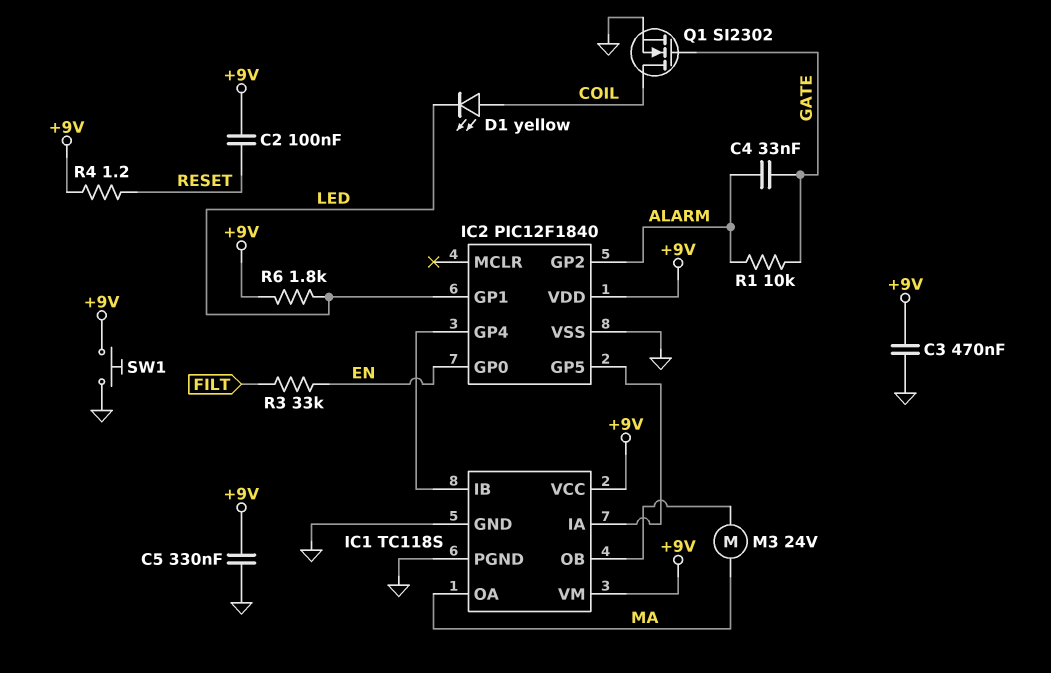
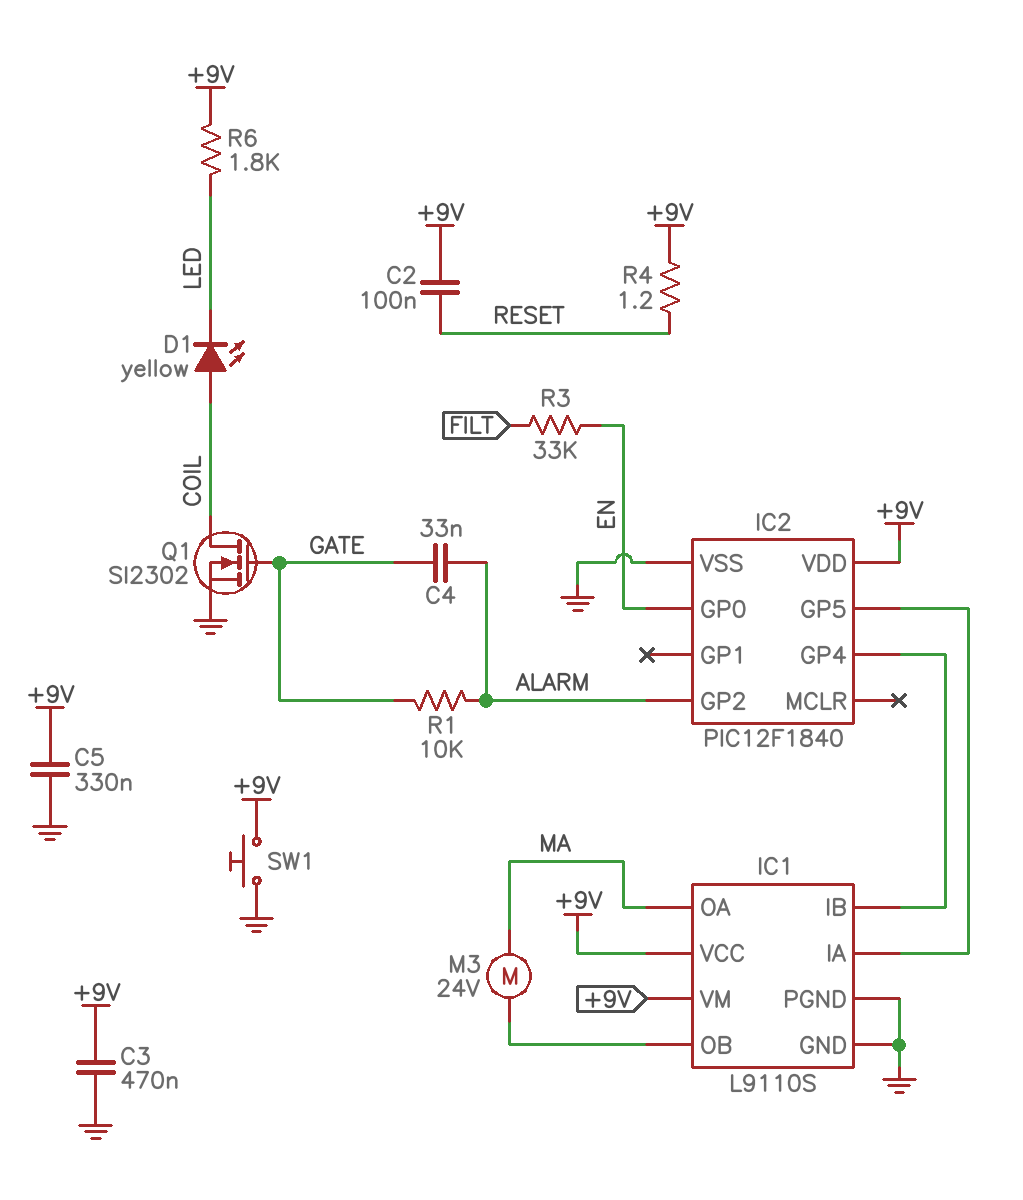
IC1: TC118S -> L9110S
IC2 pin GP1: LED -> none

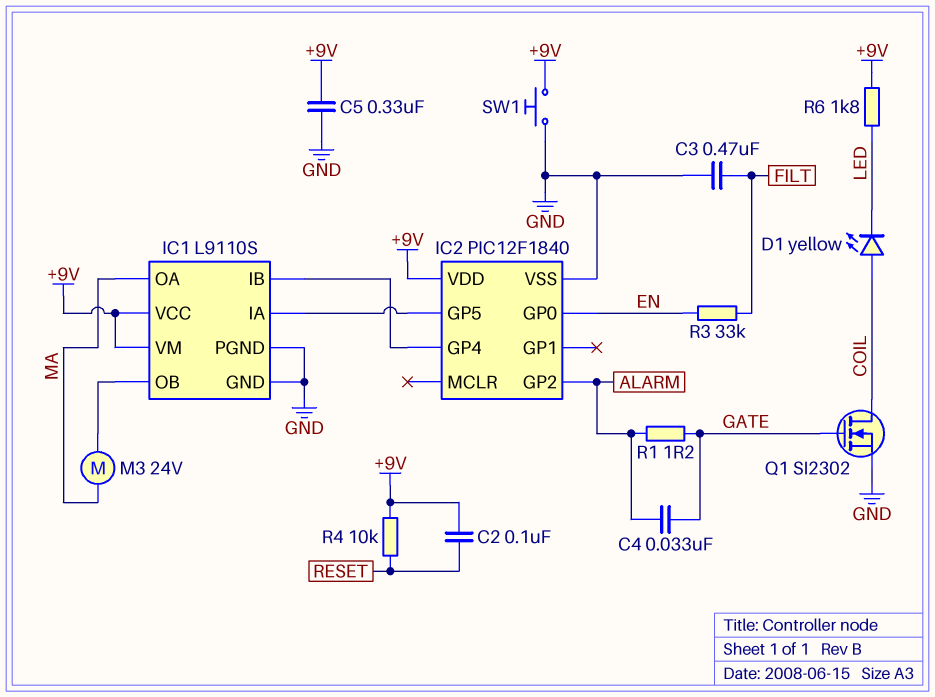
C3: 470nF (+9V, GND) -> 470nF (FILT, GND)
R1: 10k (ALARM, GATE) -> 1.2 (ALARM, GATE)
R4: 1.2 (+9V, RESET) -> 10k (+9V, RESET)

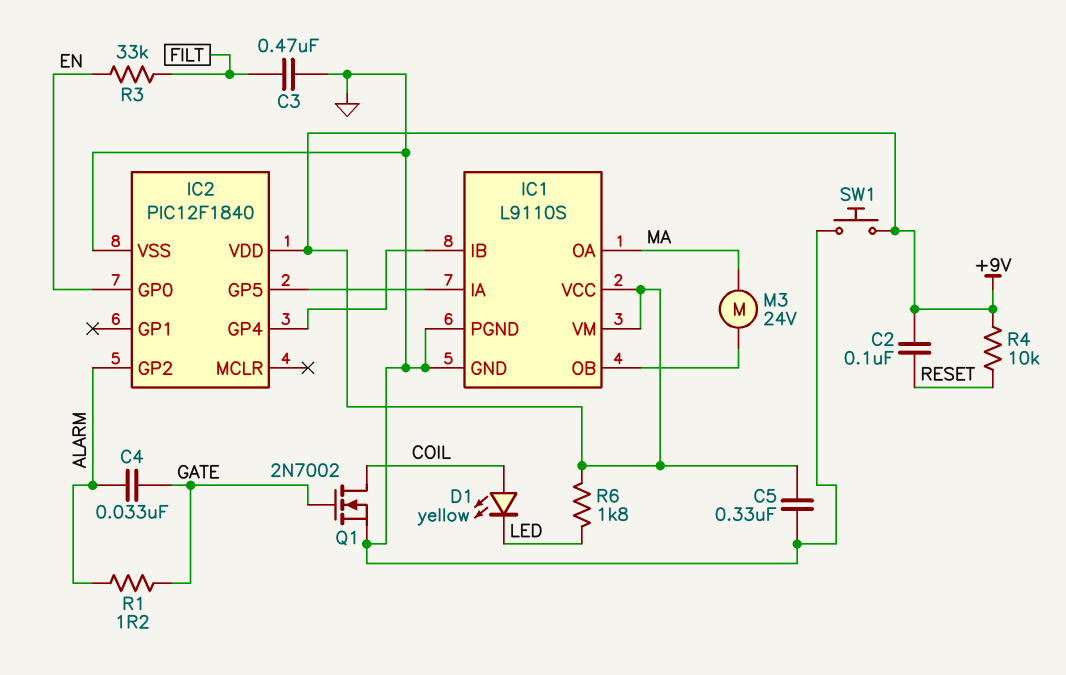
Q1: NMOS SI2302 (G GATE, D COIL, S GND) -> NMOS 2N7002 (G GATE, D COIL, S GND)

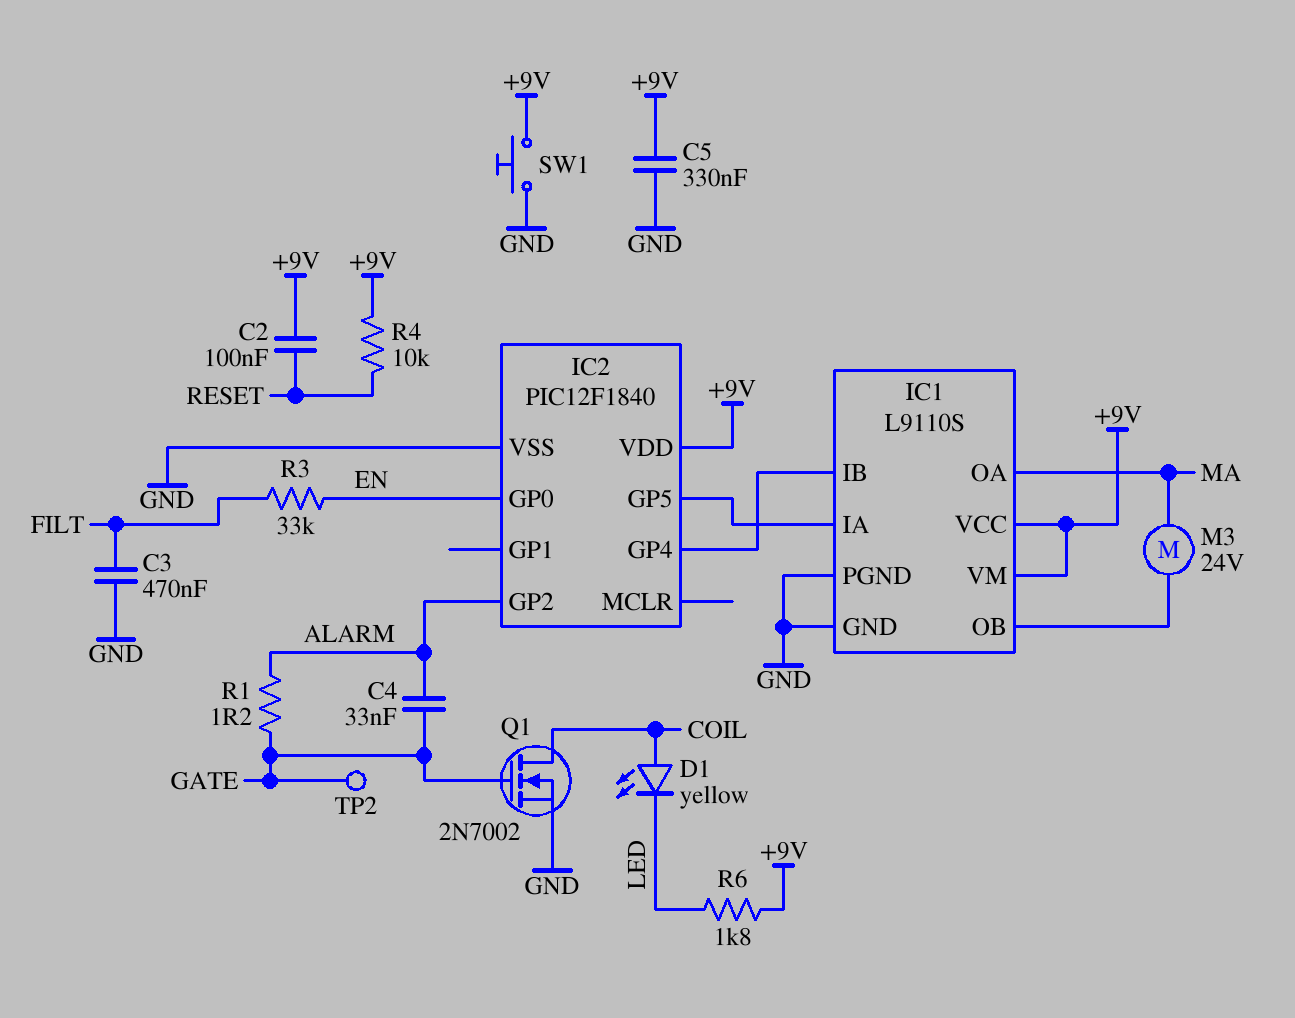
TP2: none -> test point (GATE)

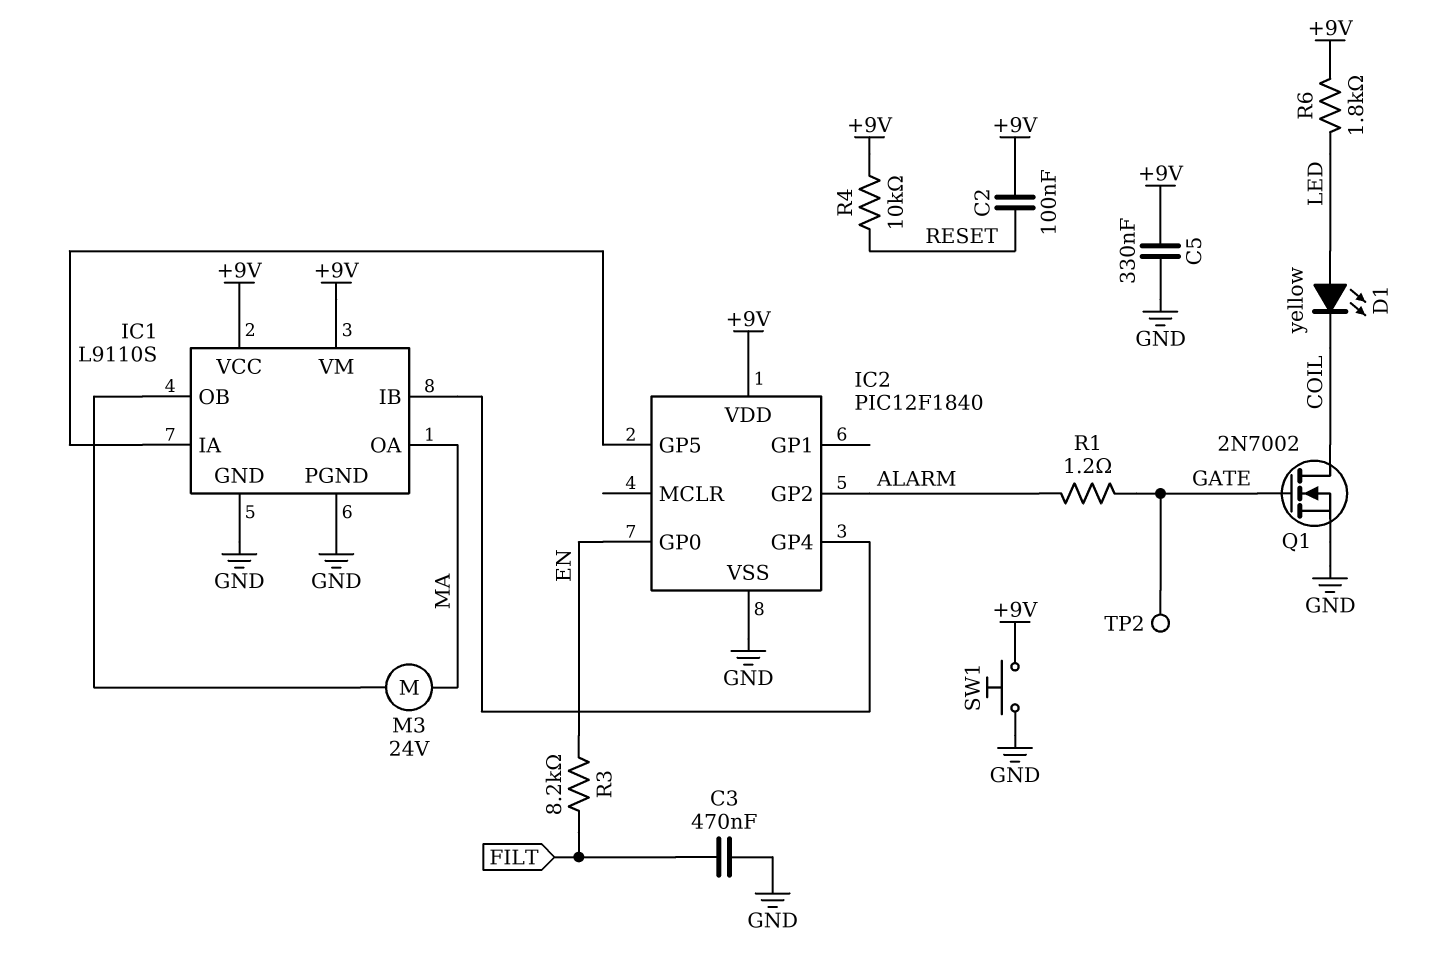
C4: 33nF (ALARM, GATE) -> none
D1: LED yellow (A COIL, K LED) -> LED yellow (A LED, K COIL)
R3: 33k (EN, FILT) -> 8.2k (EN, FILT)

